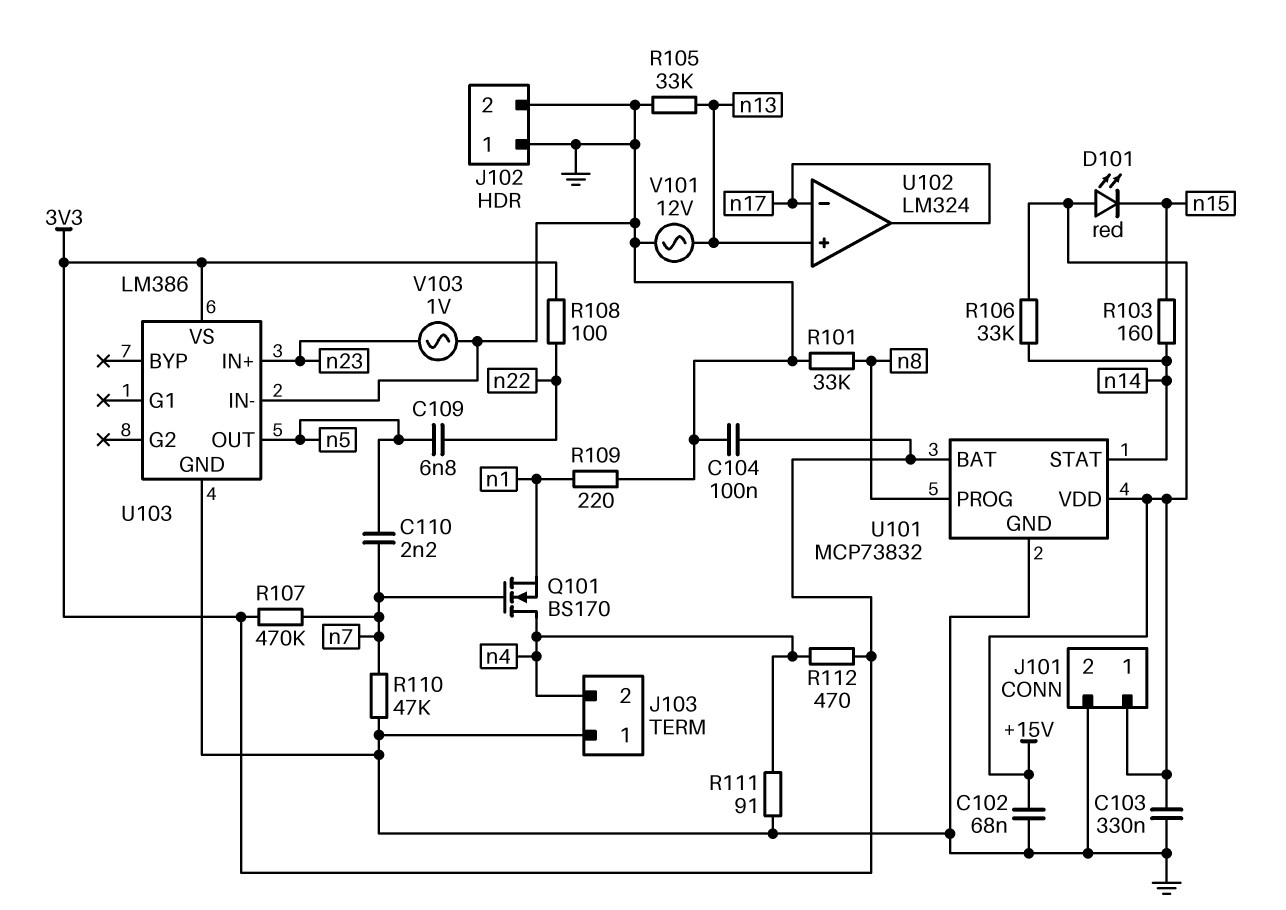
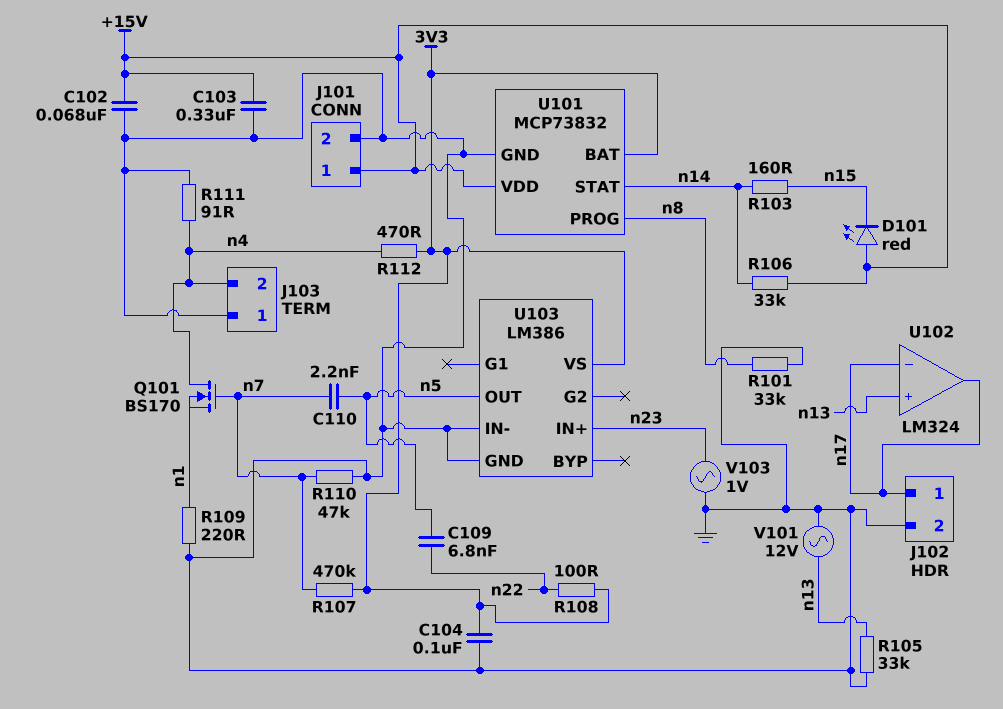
J102 pin 1: GND -> n17

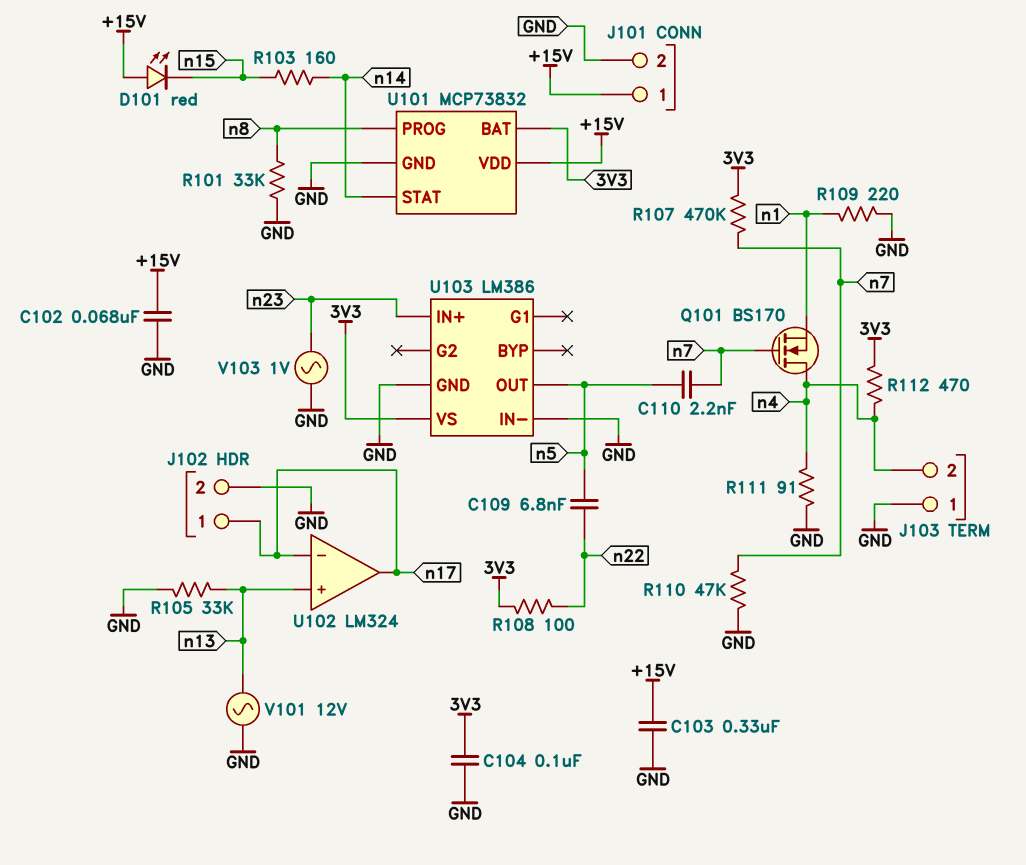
R106: 33k (+15V, n14) -> none

